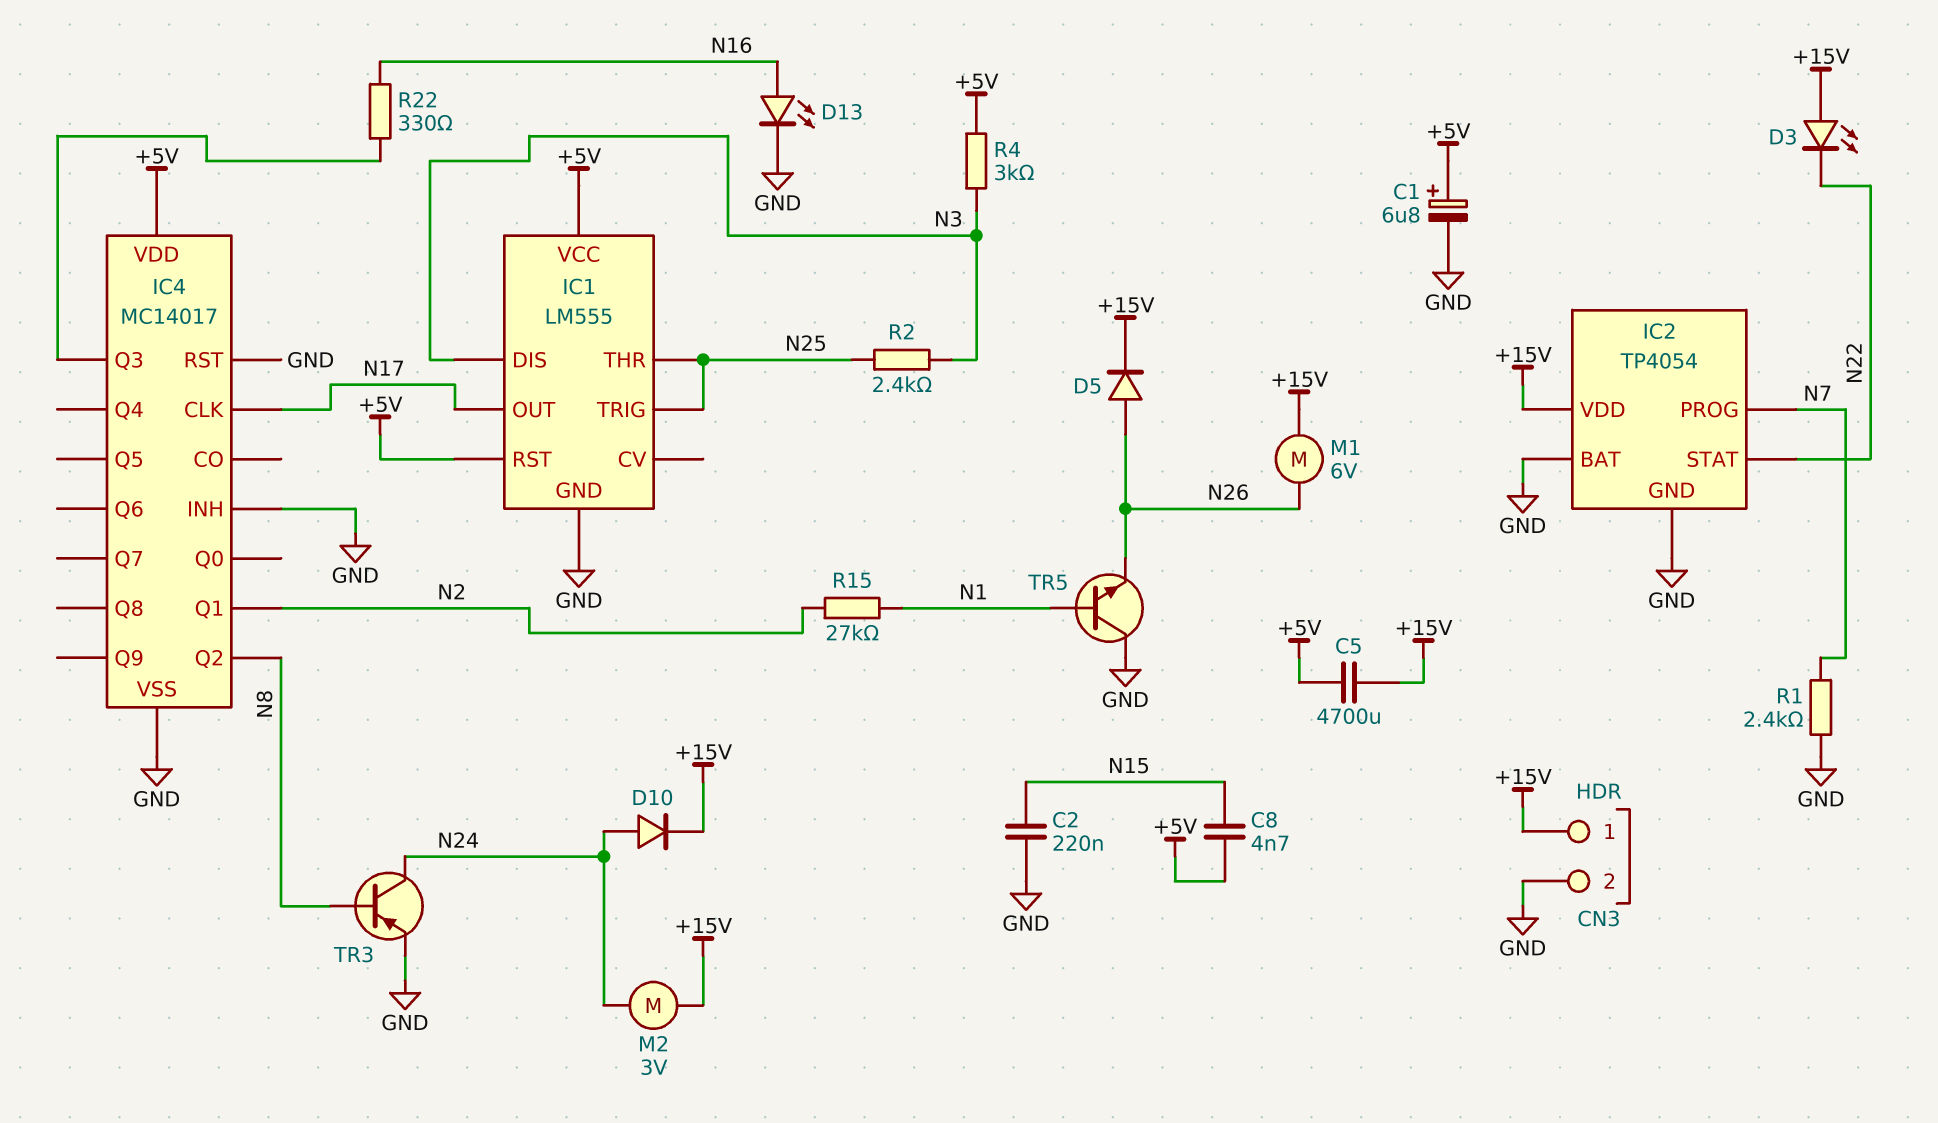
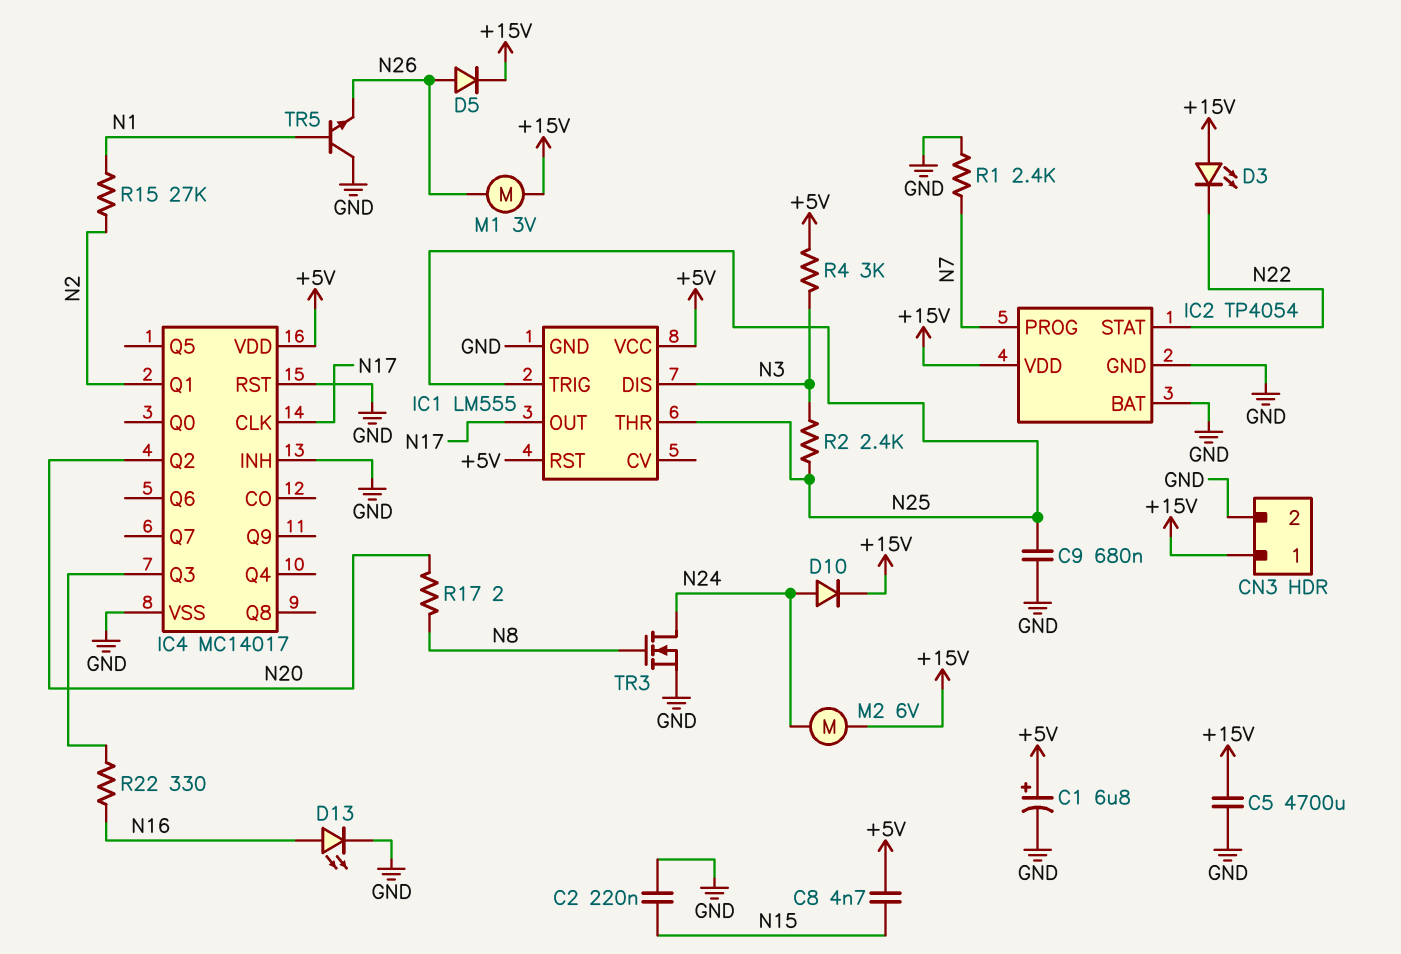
C5: 4700uF (+5V, +15V) -> 4700uF (+15V, GND)
C9: none -> 680nF (GND, N25)
IC4 pin Q2: N8 -> N20
M1: motor 6V (+15V, N26) -> motor 3V (+15V, N26)
M2: motor 3V (+15V, N24) -> motor 6V (+15V, N24)
R17: none -> 2 (N8, N20)
TR3: PNP (B N8, C N24, E GND) -> NMOS (G N8, D N24, S GND)

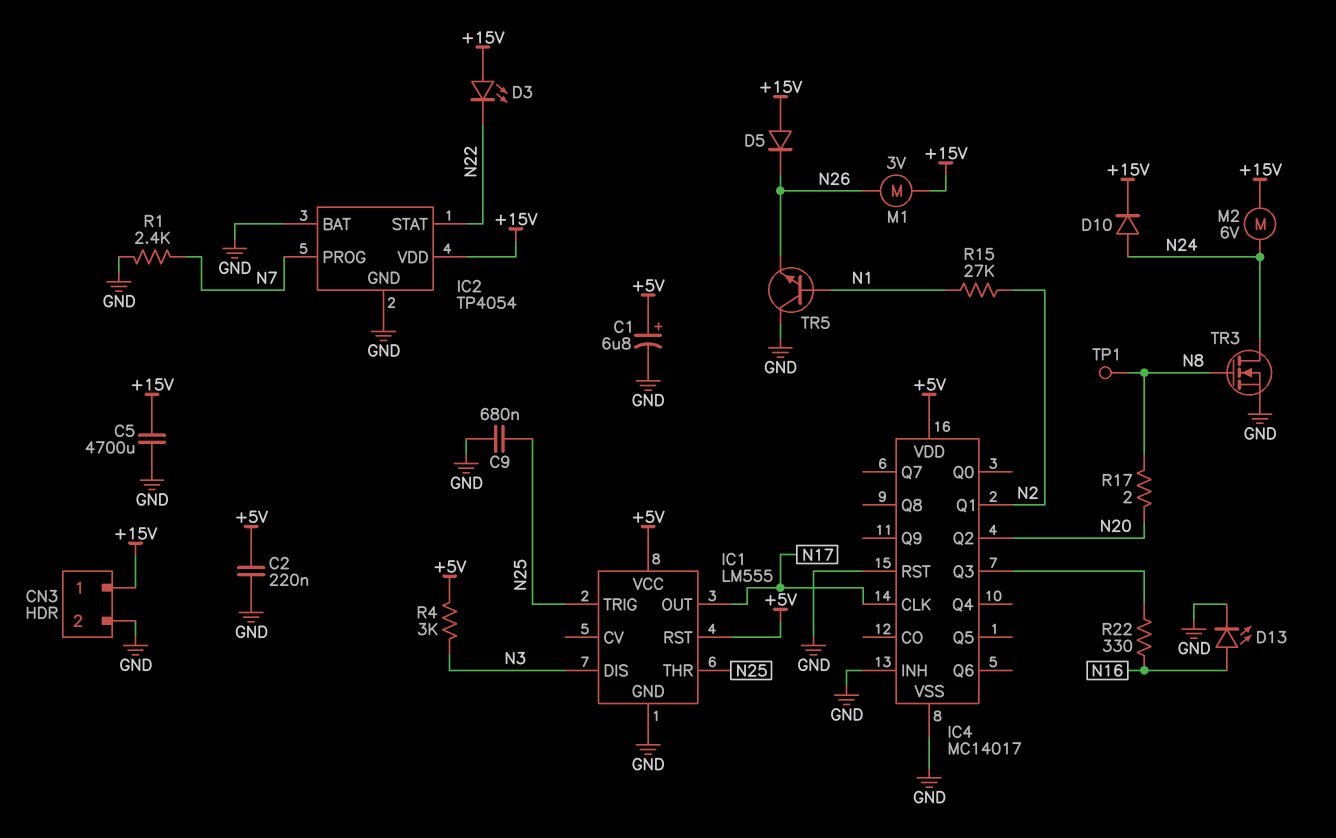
C2: 220nF (GND, N15) -> 220nF (+5V, GND)
C8: 4.7nF (+5V, N15) -> none
D5: diode (A N26, K +15V) -> diode (A +15V, K N26)
R2: 2.4k (N3, N25) -> none
TP1: none -> test point (N8)

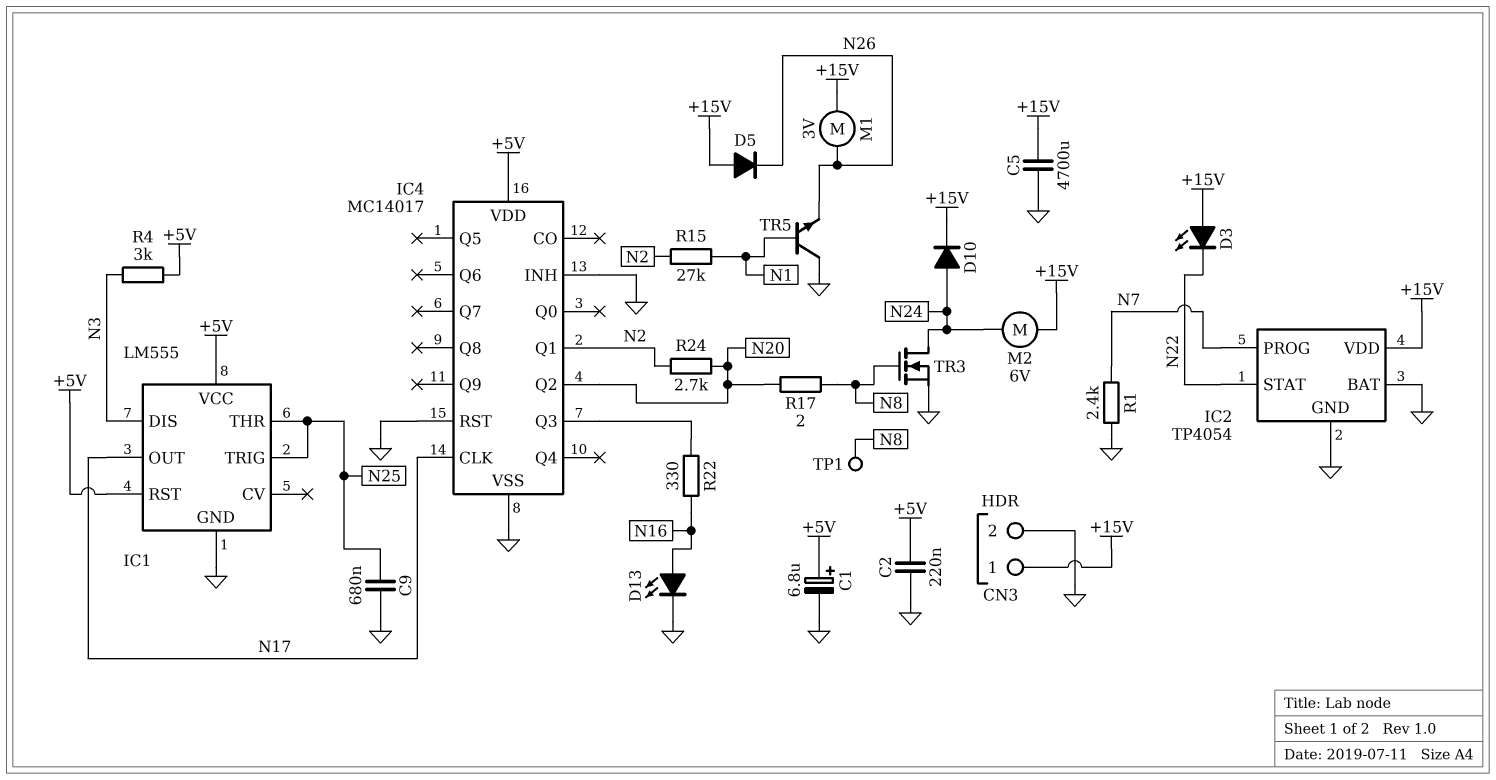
R24: none -> 2.7k (N2, N20)

